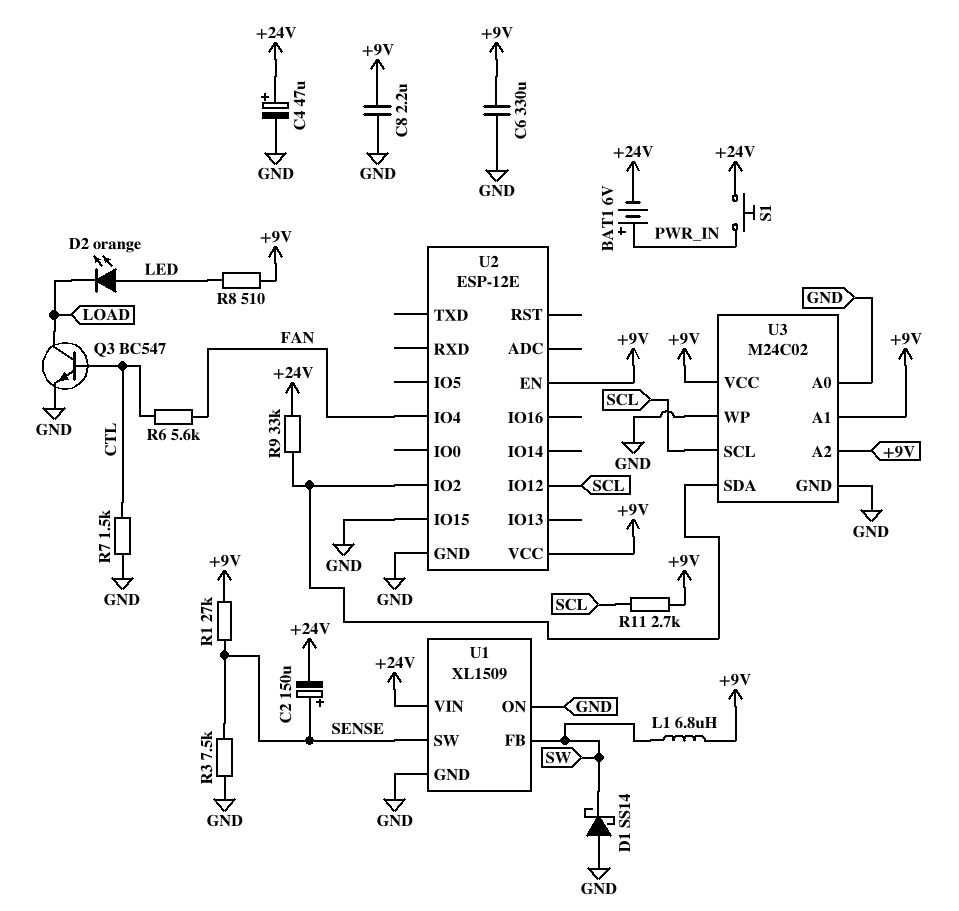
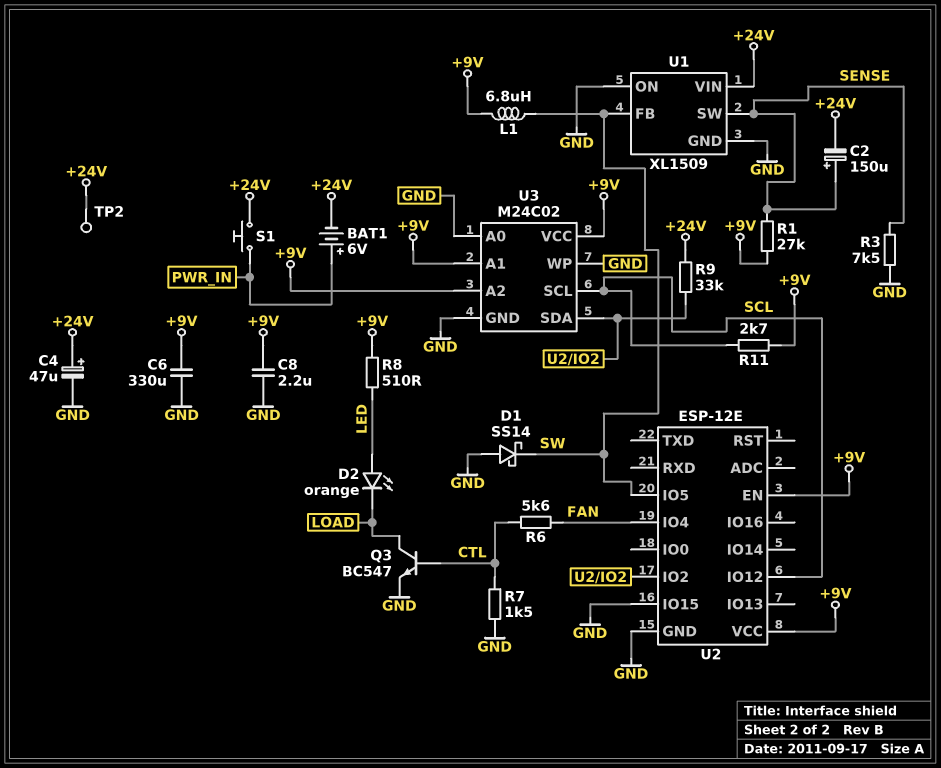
TP2: none -> test point (+24V)
U2 pin IO5: none -> SW

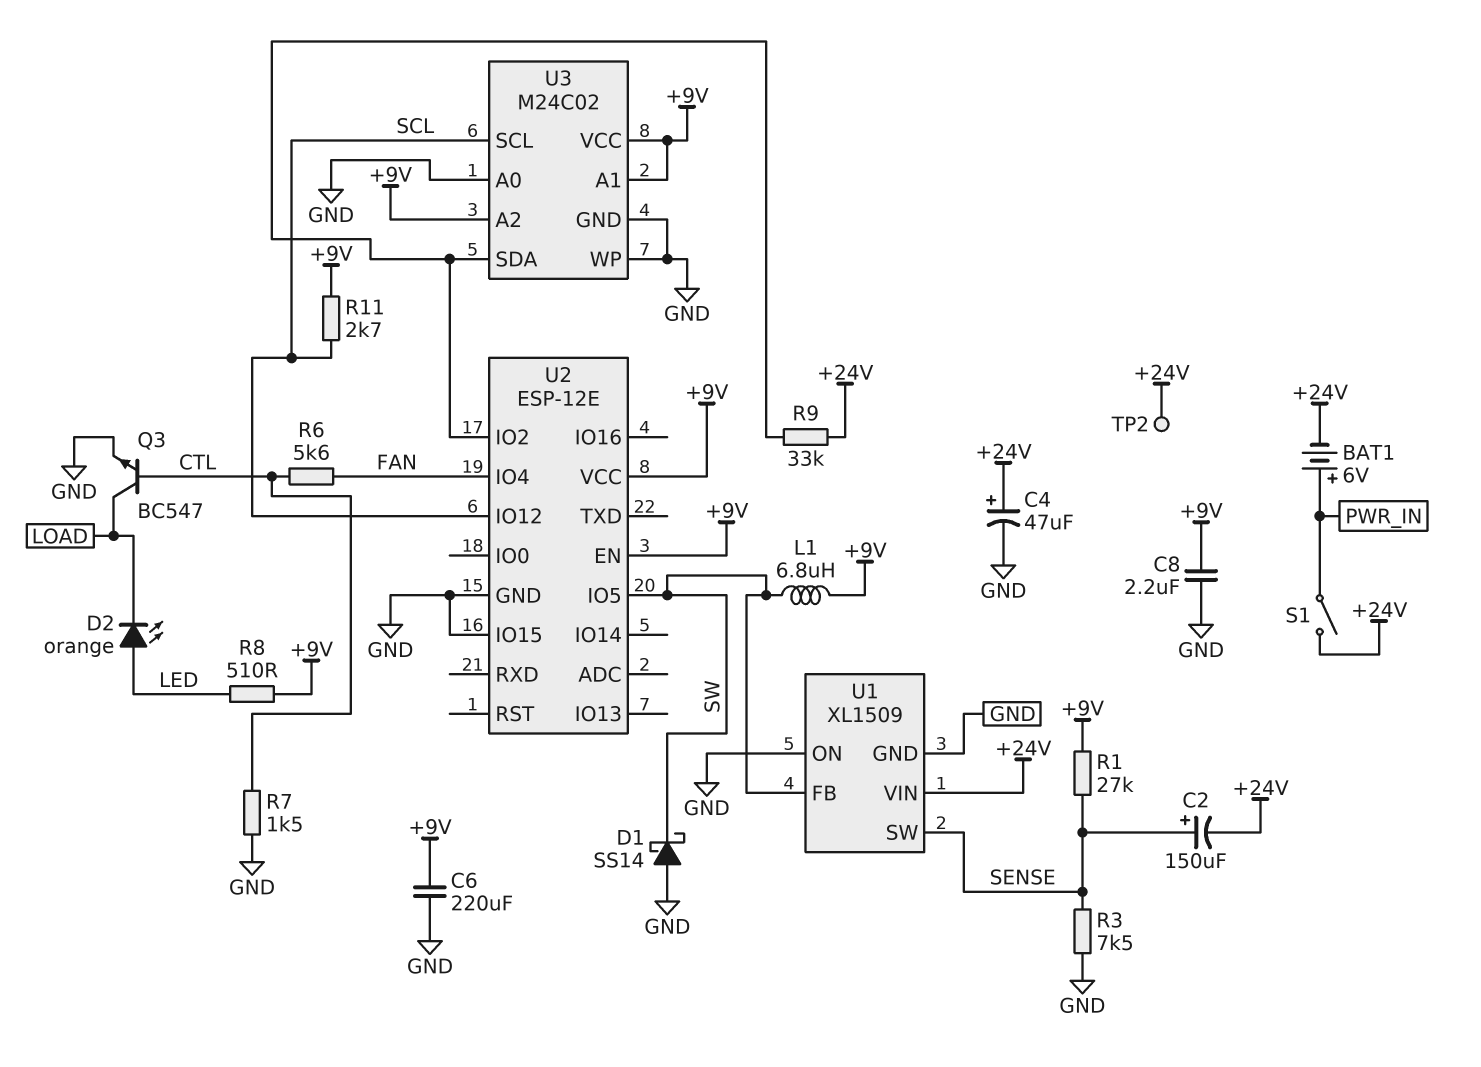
C6: 330uF (+9V, GND) -> 220uF (+9V, GND)
S1: button (+24V, PWR_IN) -> switch (+24V, PWR_IN)

